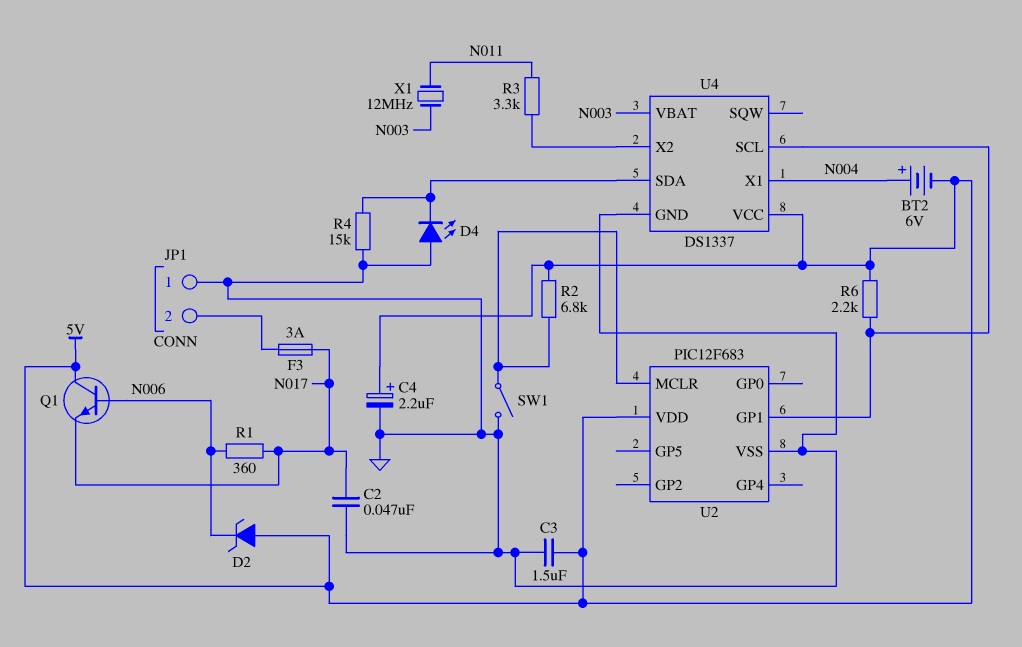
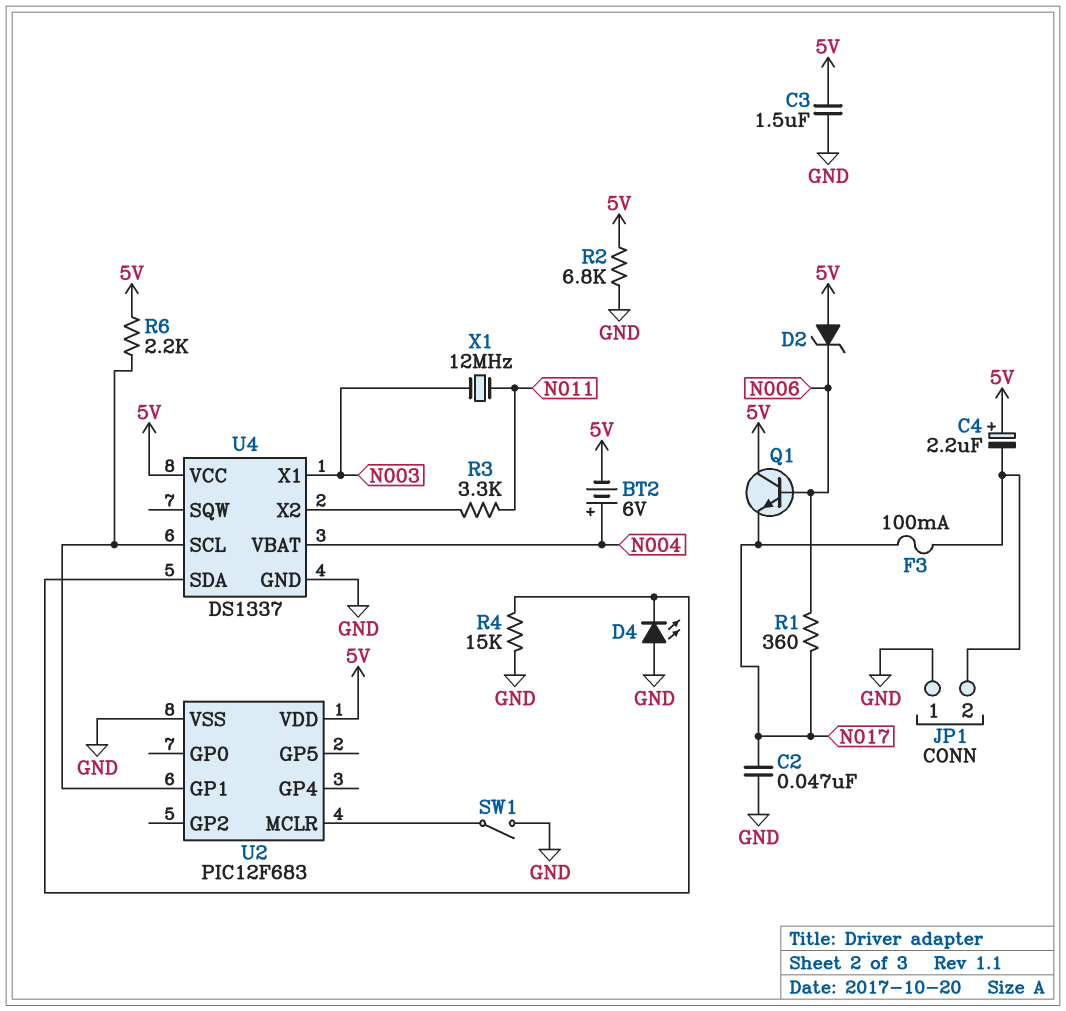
C4: 2.2uF (plus 5V, minus GND) -> 2.2uF (plus 5V, minus JP1/2)
F3: 3A (JP1/2, N017) -> 100mA (JP1/2, N017)
R2: 6.8k (5V, U2/MCLR) -> 6.8k (5V, GND)
U4 pin VBAT: N003 -> N004
U4 pin X1: N004 -> N003

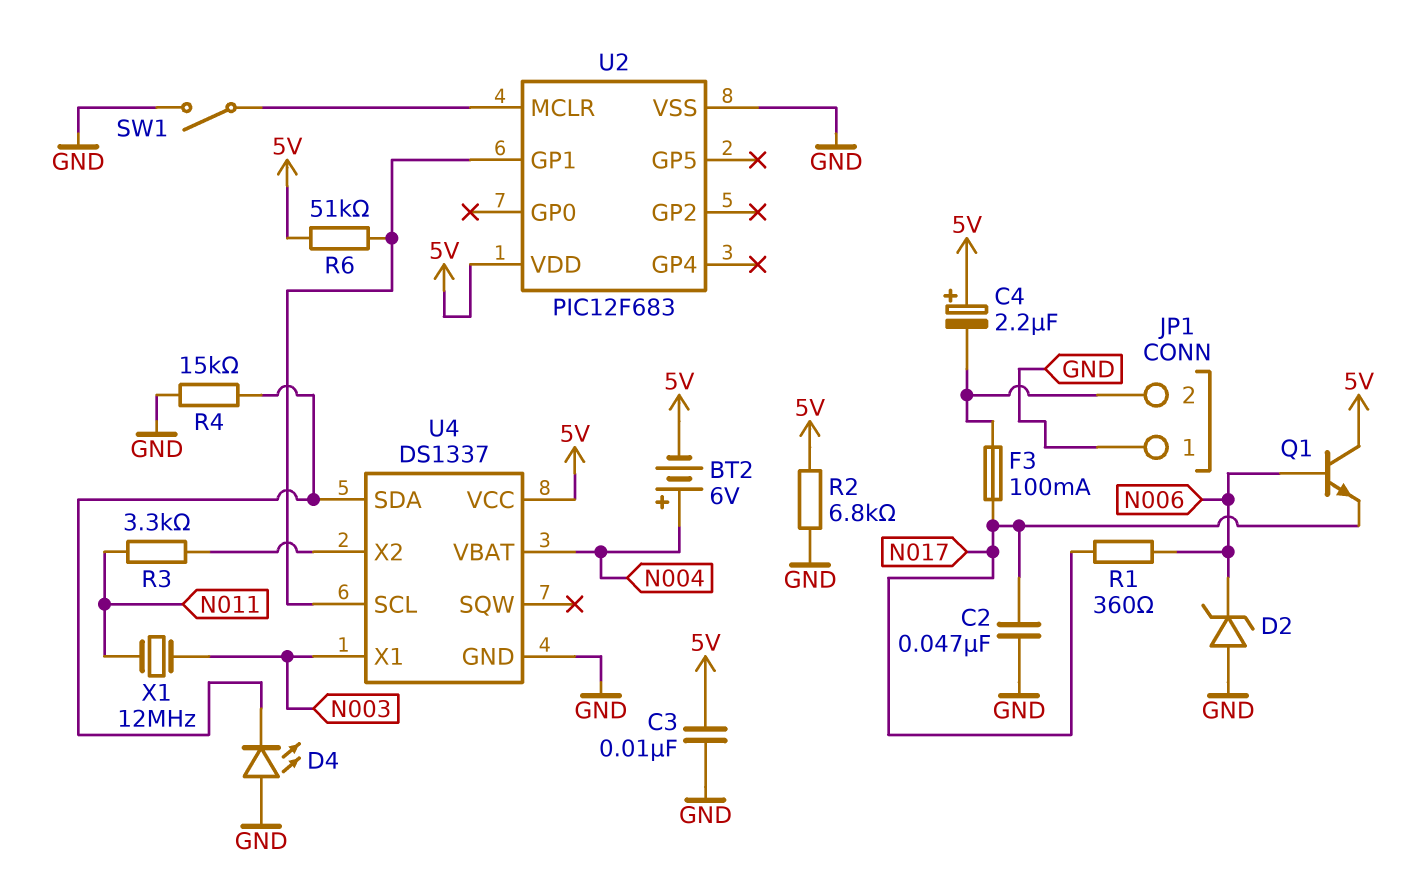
C3: 1.5uF (5V, GND) -> 10nF (5V, GND)
D2: zener (A 5V, K N006) -> zener (A GND, K N006)
R6: 2.2k (5V, U2/GP1) -> 51k (5V, U2/GP1)

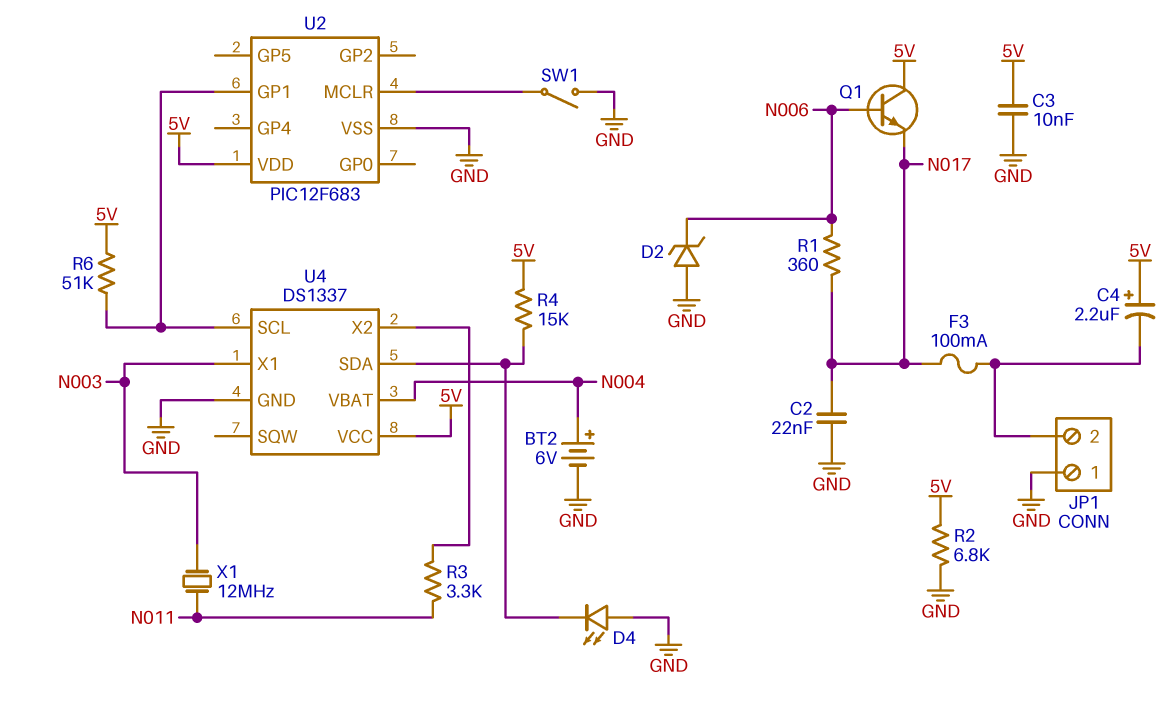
BT2: 6V (plus N004, minus 5V) -> 6V (plus N004, minus GND)
C2: 47nF (GND, N017) -> 22nF (GND, N017)
R4: 15k (GND, U4/SDA) -> 15k (5V, U4/SDA)

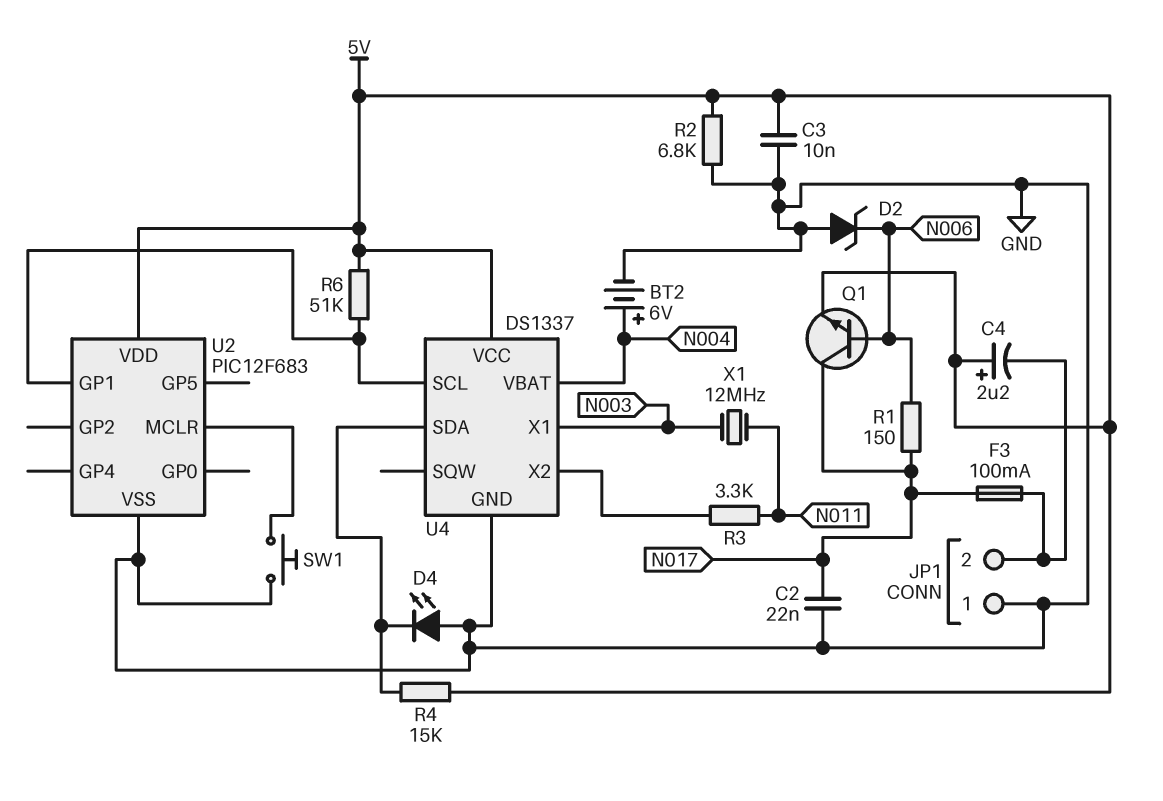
Q1: NPN (B N006, C 5V, E N017) -> NPN (B N006, C N017, E 5V)
R1: 360 (N006, N017) -> 150 (N006, N017)
SW1: switch (GND, U2/MCLR) -> button (GND, U2/MCLR)

